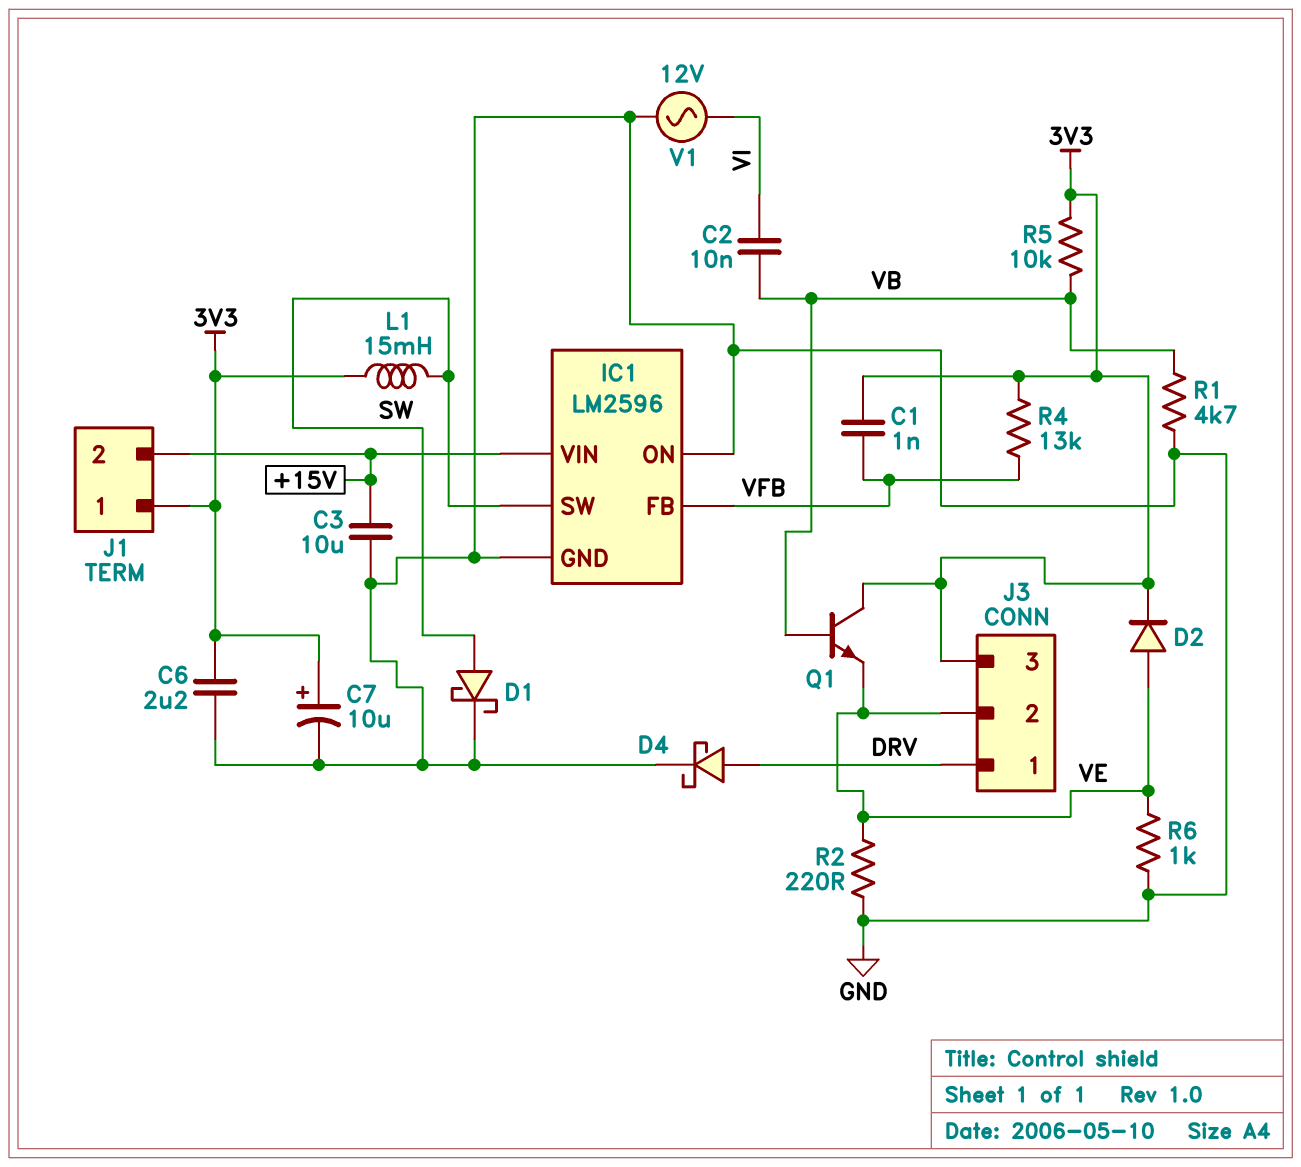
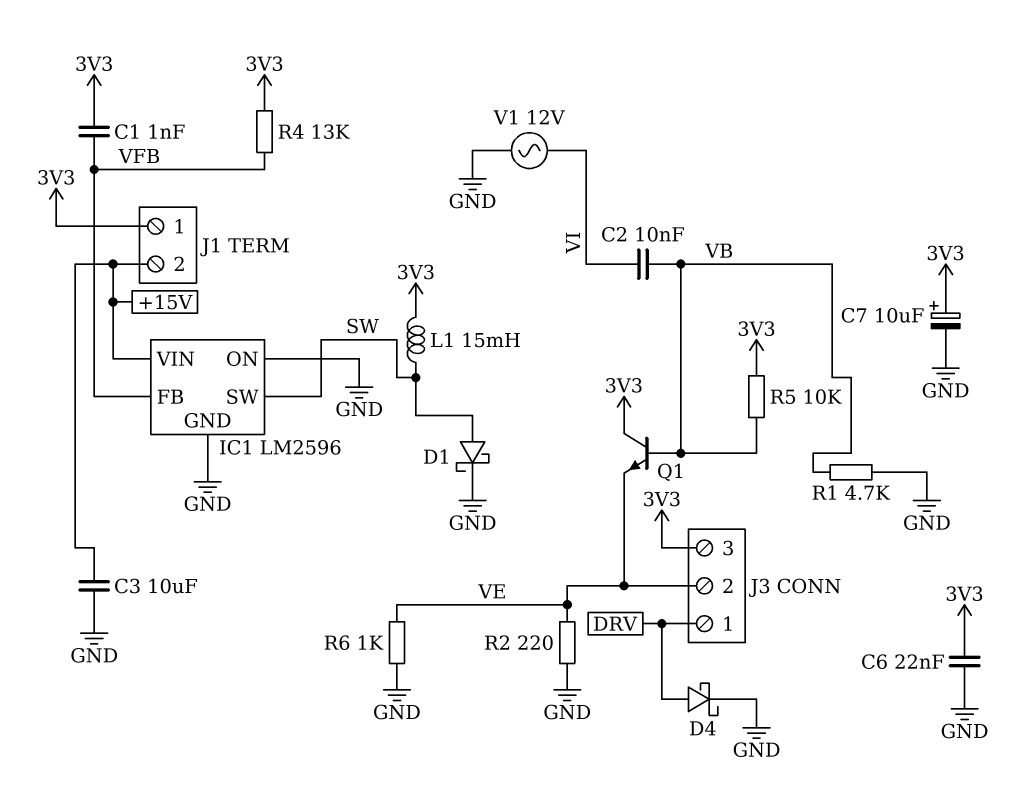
C6: 2.2uF (3V3, GND) -> 22nF (3V3, GND)
D2: diode (A VE, K 3V3) -> none

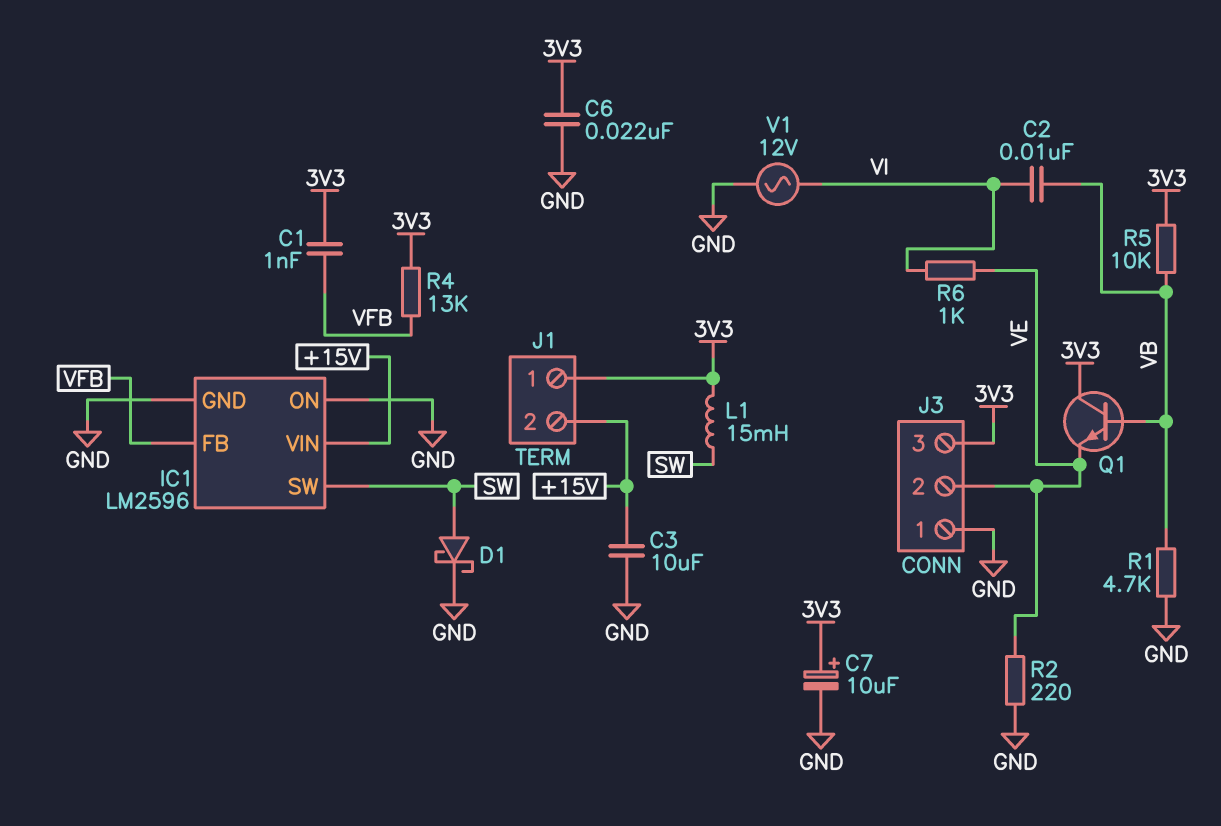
D4: schottky (A DRV, K GND) -> none
J3 pin 1: DRV -> GND
R6: 1k (GND, VE) -> 1k (VE, VI)

